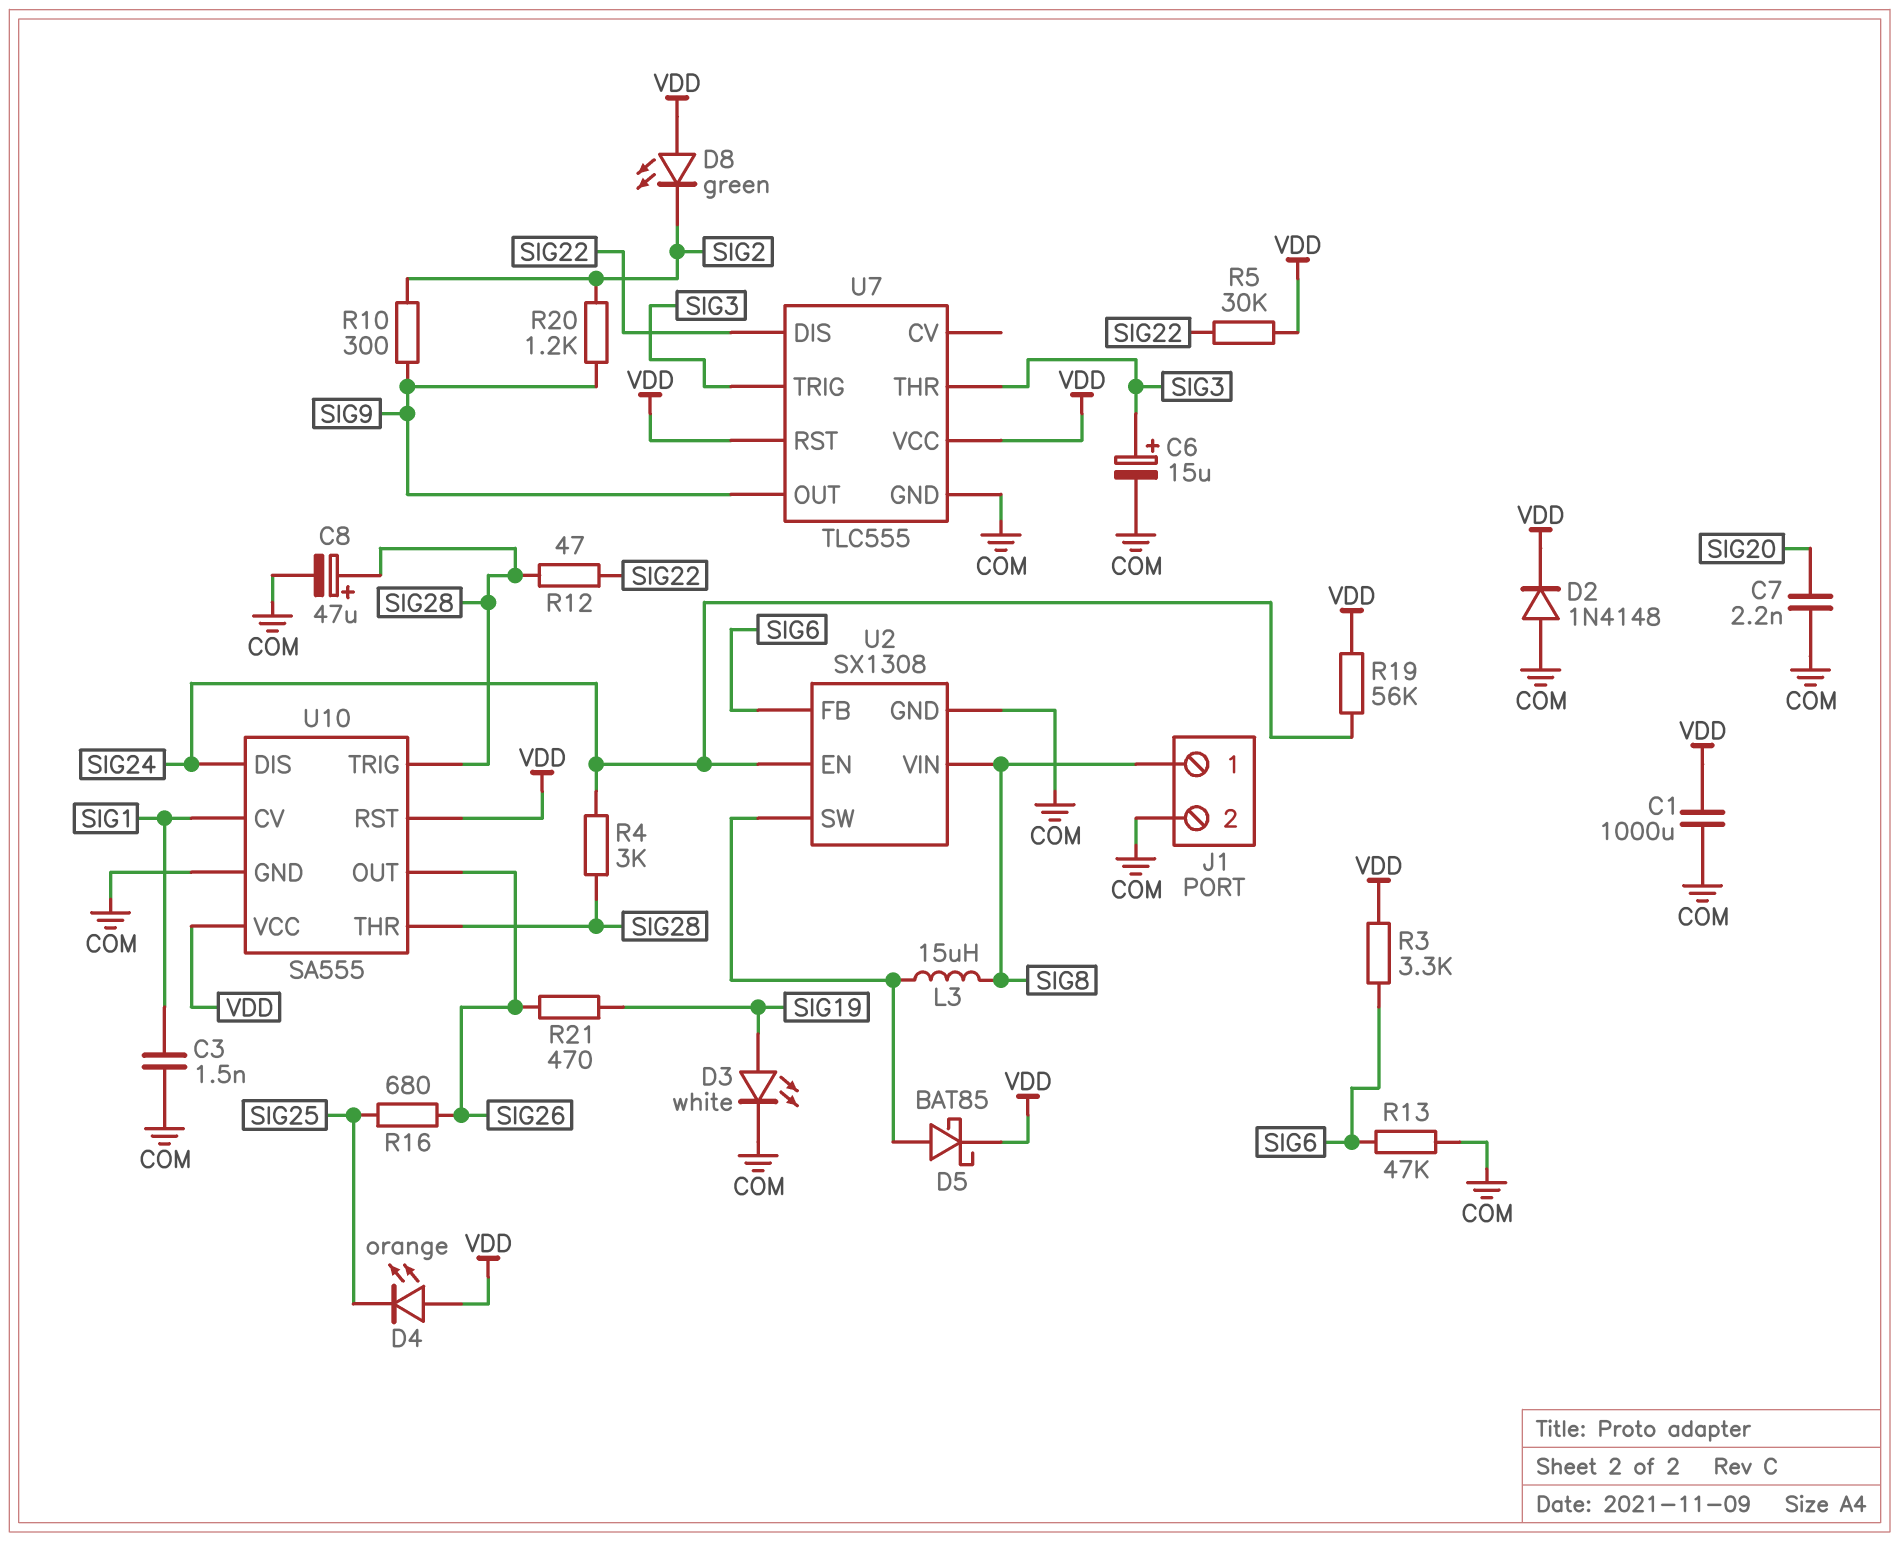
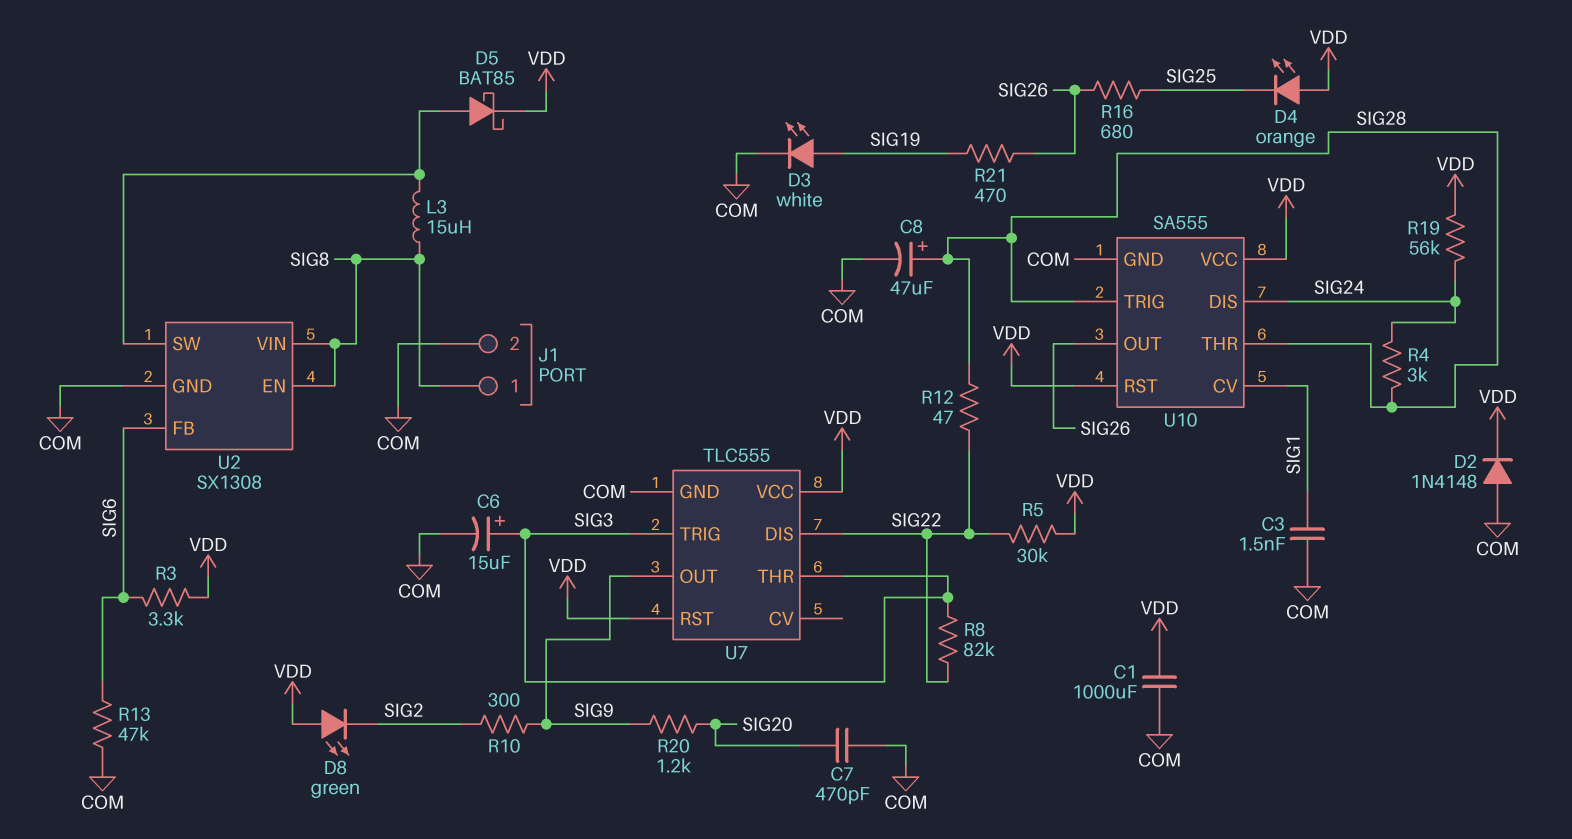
C7: 2.2nF (COM, SIG20) -> 470pF (COM, SIG20)
R8: none -> 82k (SIG3, SIG22)
R20: 1.2k (SIG2, SIG9) -> 1.2k (SIG9, SIG20)
U2 pin EN: SIG24 -> SIG8

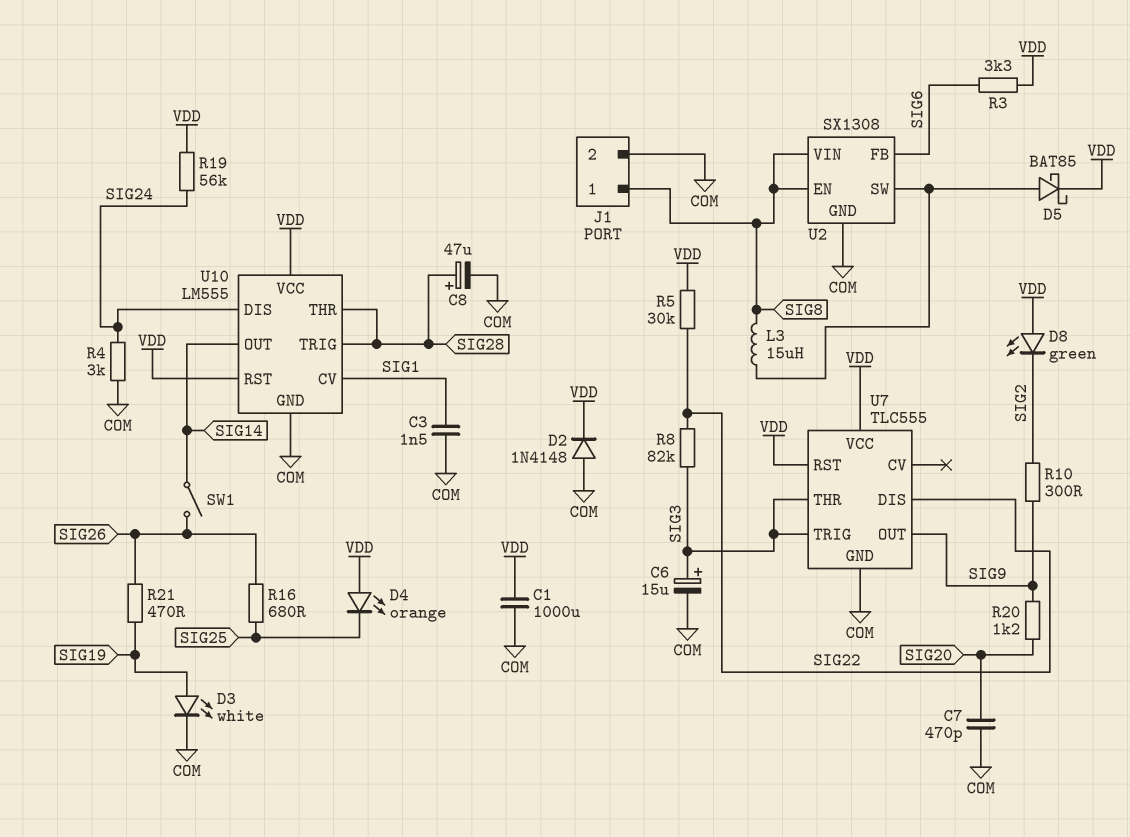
R4: 3k (SIG24, SIG28) -> 3k (COM, SIG24)
R12: 47 (SIG22, SIG28) -> none
R13: 47k (COM, SIG6) -> none
SW1: none -> switch (SIG14, SIG26)
U10: SA555 -> LM555
U10 pin OUT: SIG26 -> SIG14

